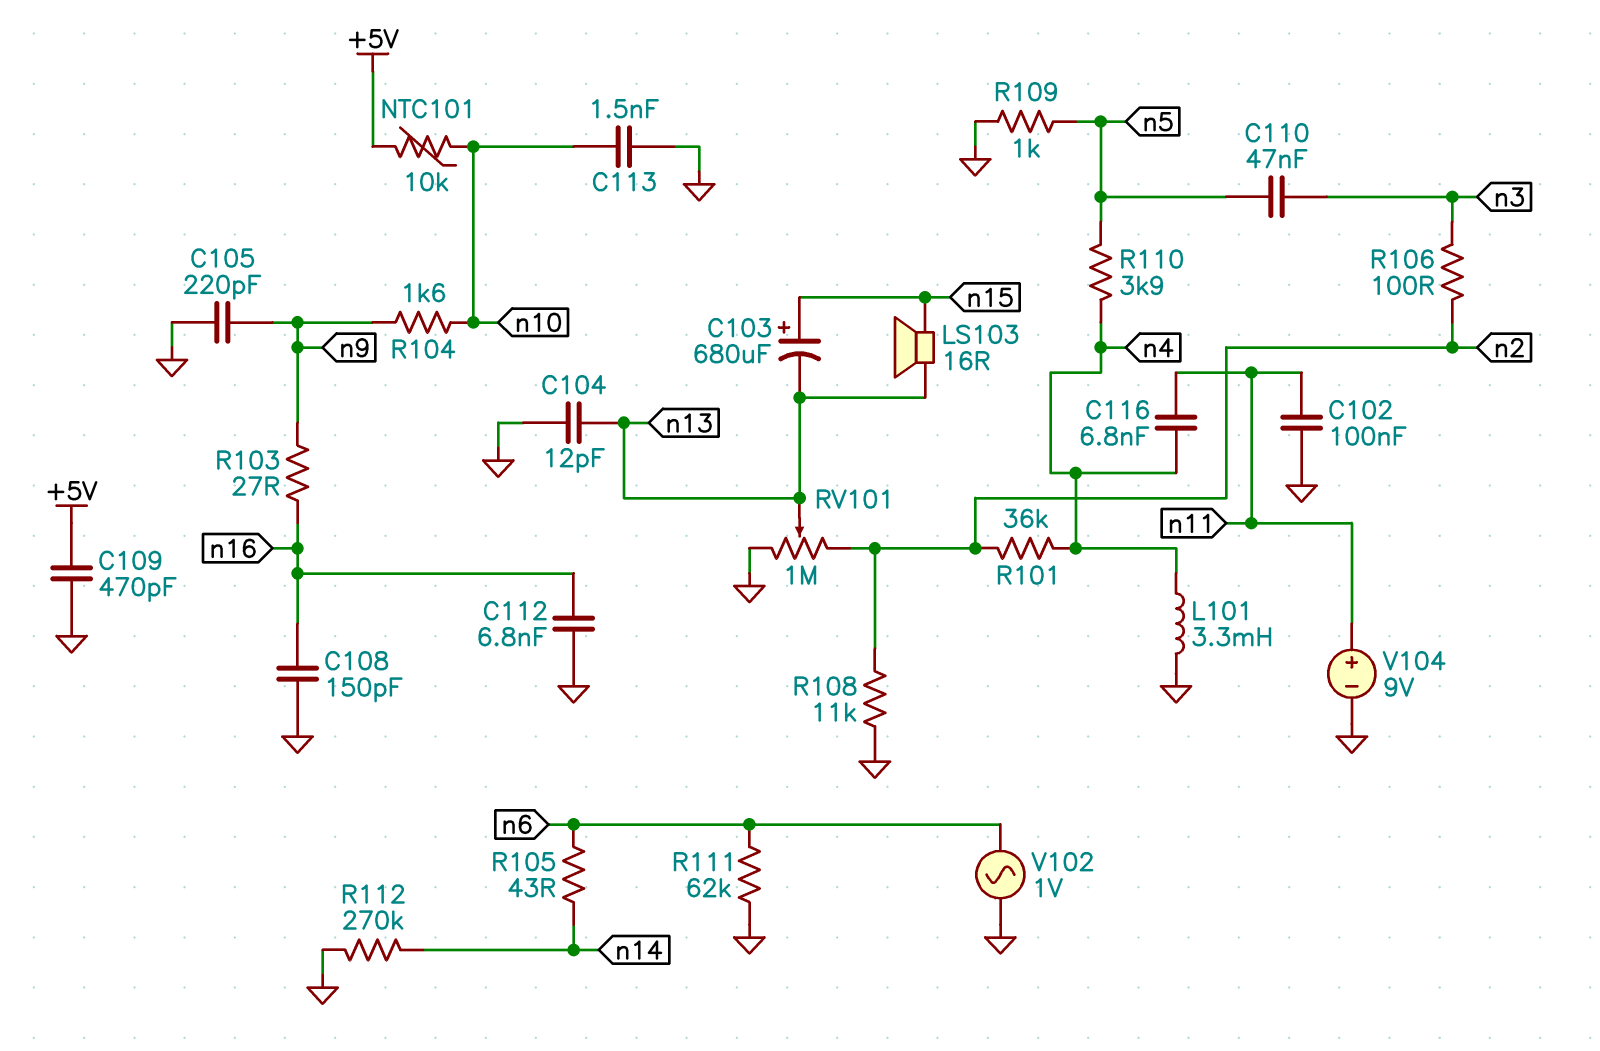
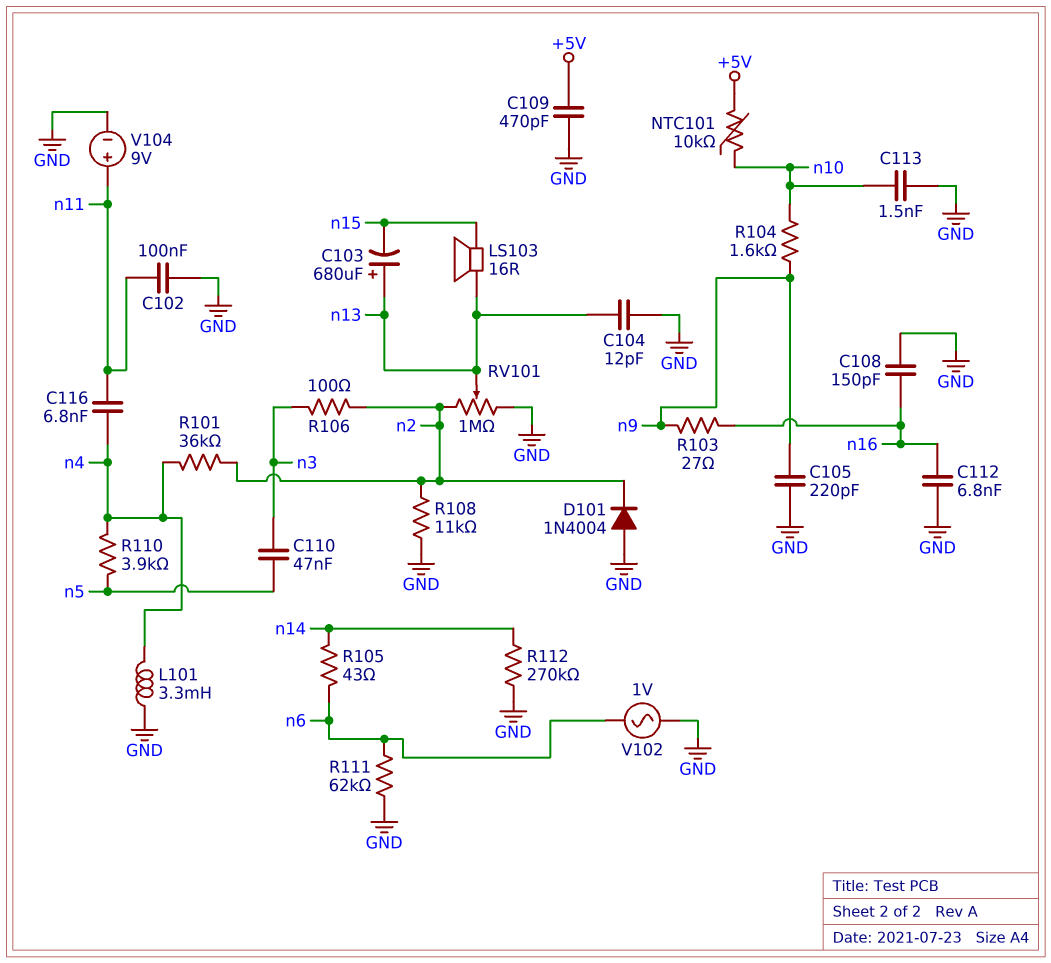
C103: 680uF (plus n15, minus n13) -> 680uF (plus n13, minus n15)
D101: none -> diode 1N4004 (A GND, K n2)
R109: 1k (GND, n5) -> none

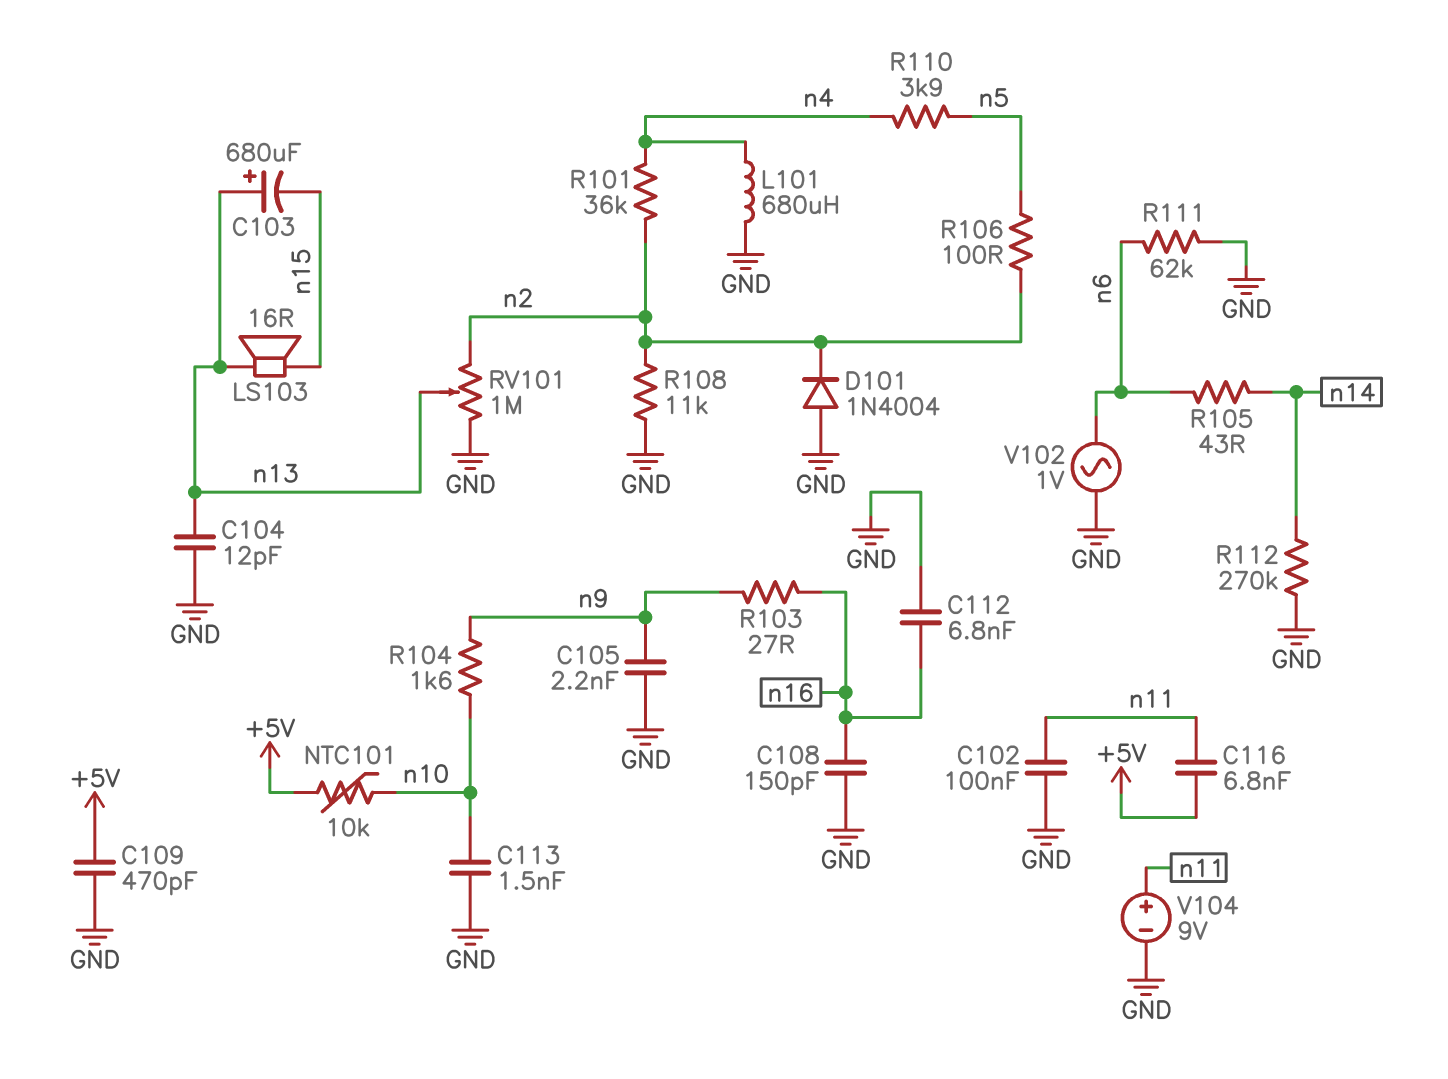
C105: 220pF (GND, n9) -> 2.2nF (GND, n9)
C110: 47nF (n3, n5) -> none
C116: 6.8nF (n4, n11) -> 6.8nF (+5V, n11)
L101: 3.3mH (GND, n4) -> 680uH (GND, n4)
R106: 100 (n2, n3) -> 100 (n2, n5)

